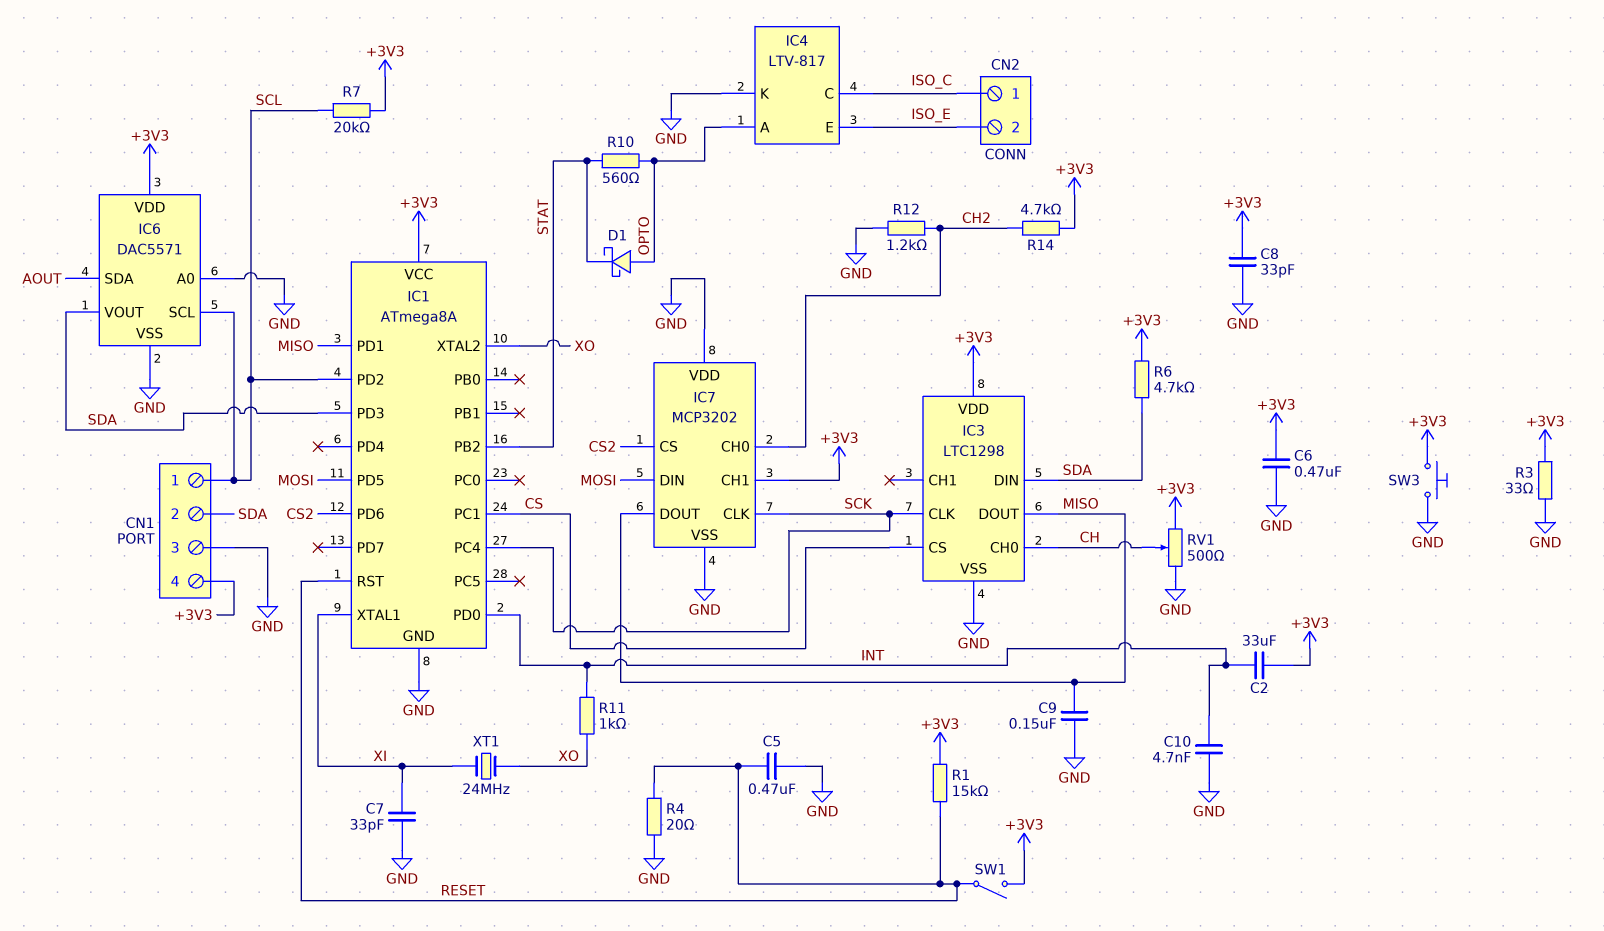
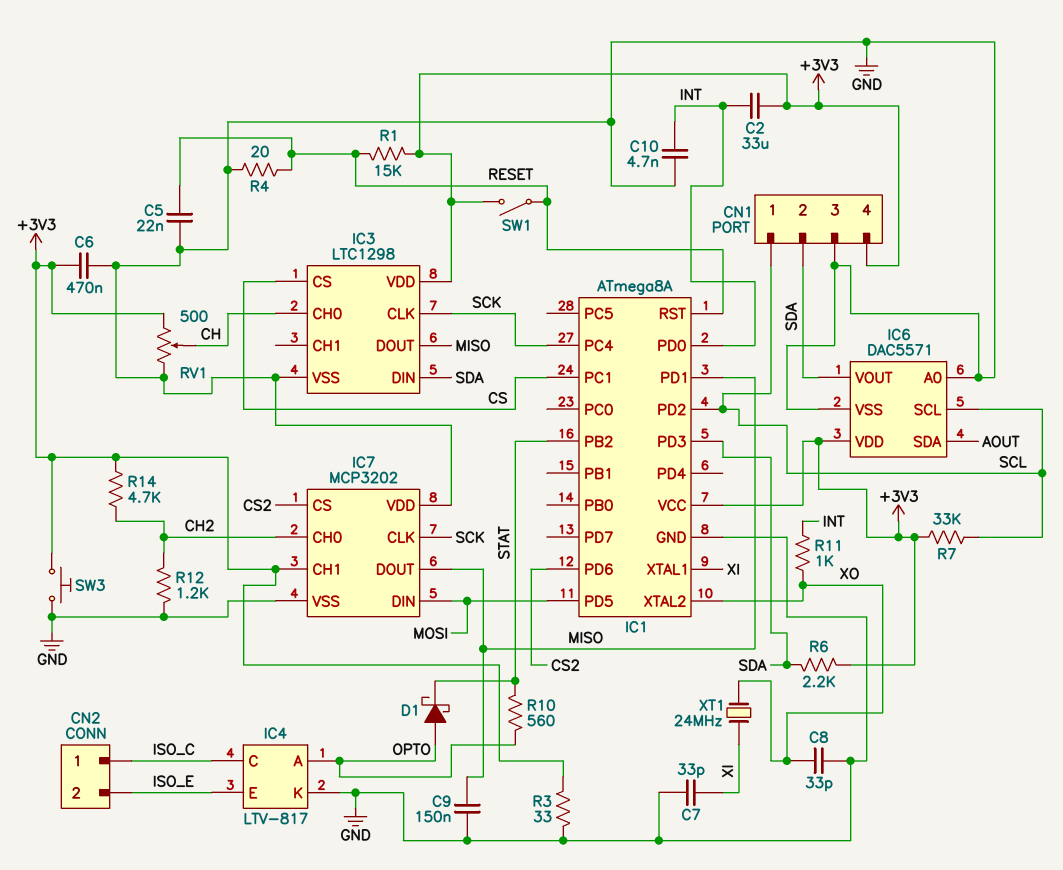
C5: 470nF (GND, RESET) -> 22nF (GND, RESET)
C8: 33pF (+3V3, GND) -> 33pF (GND, XO)
R6: 4.7k (+3V3, SDA) -> 2.2k (+3V3, SDA)
R7: 20k (+3V3, SCL) -> 33k (+3V3, SCL)

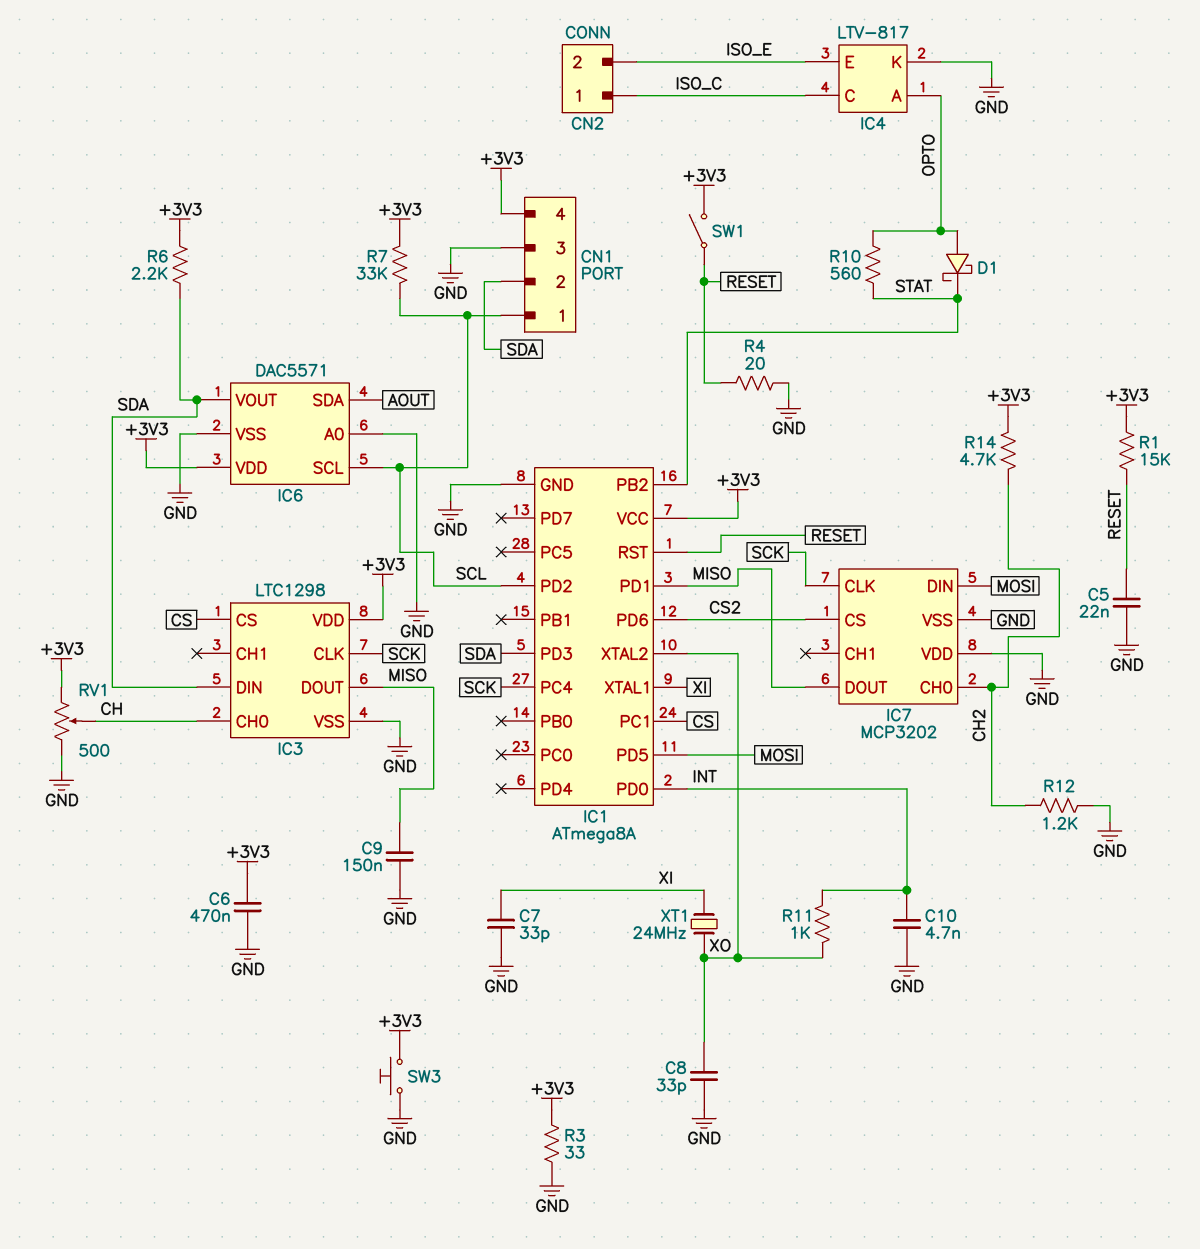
C2: 33uF (+3V3, INT) -> none
IC7 pin CH1: +3V3 -> none

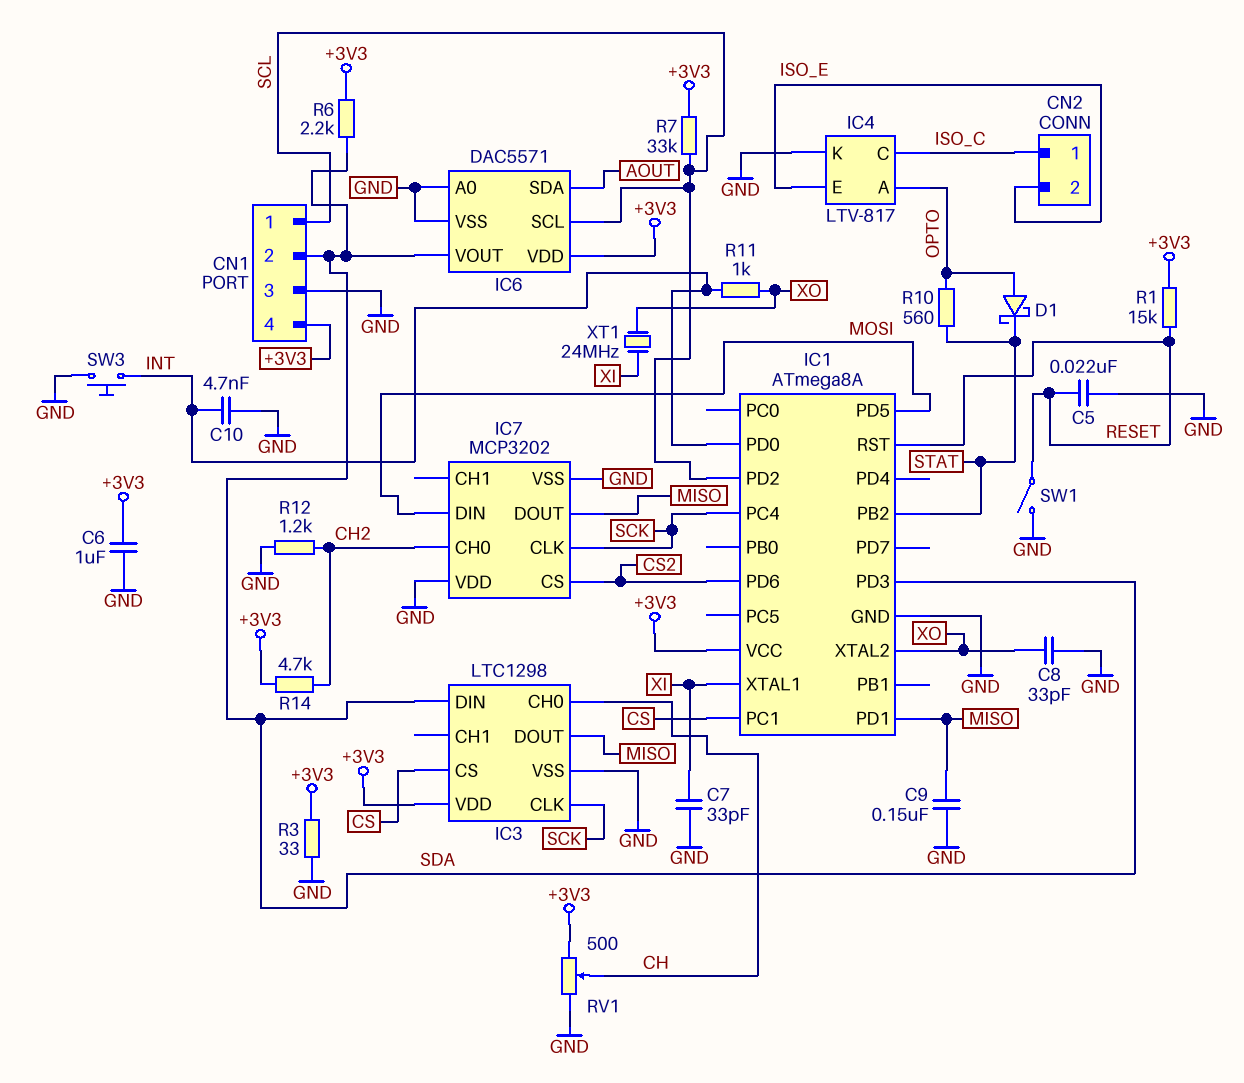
C6: 470nF (+3V3, GND) -> 1uF (+3V3, GND)
R4: 20 (GND, RESET) -> none
SW1: switch (+3V3, RESET) -> switch (GND, RESET)
SW3: button (+3V3, GND) -> button (GND, INT)

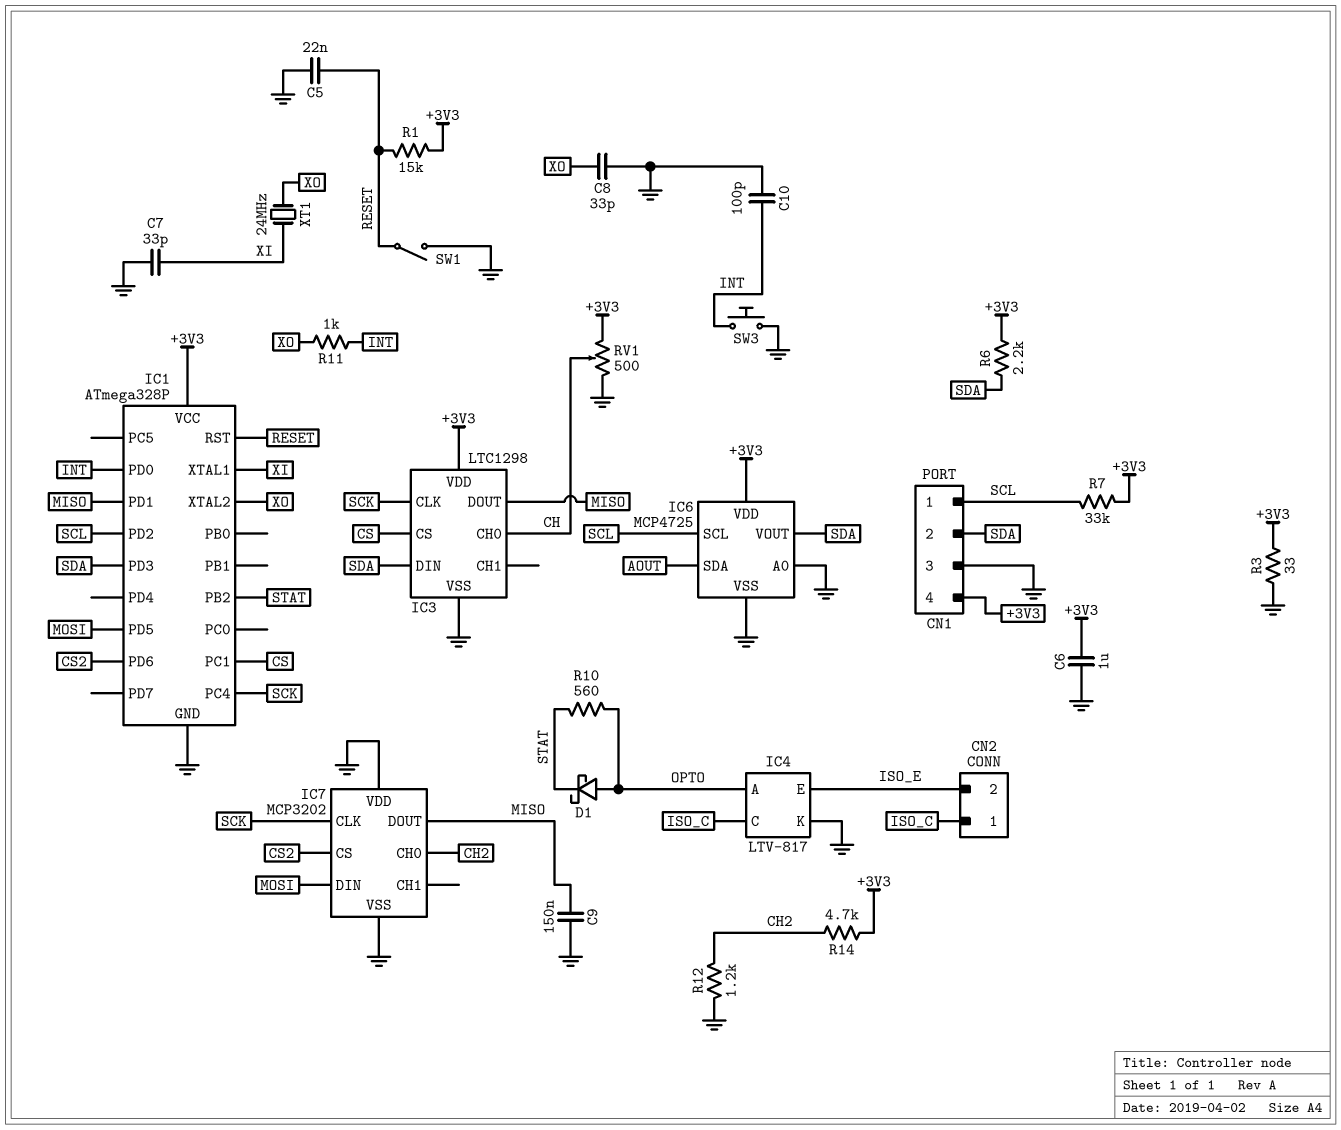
C10: 4.7nF (GND, INT) -> 100pF (GND, INT)
IC1: ATmega8A -> ATmega328P
IC6: DAC5571 -> MCP4725

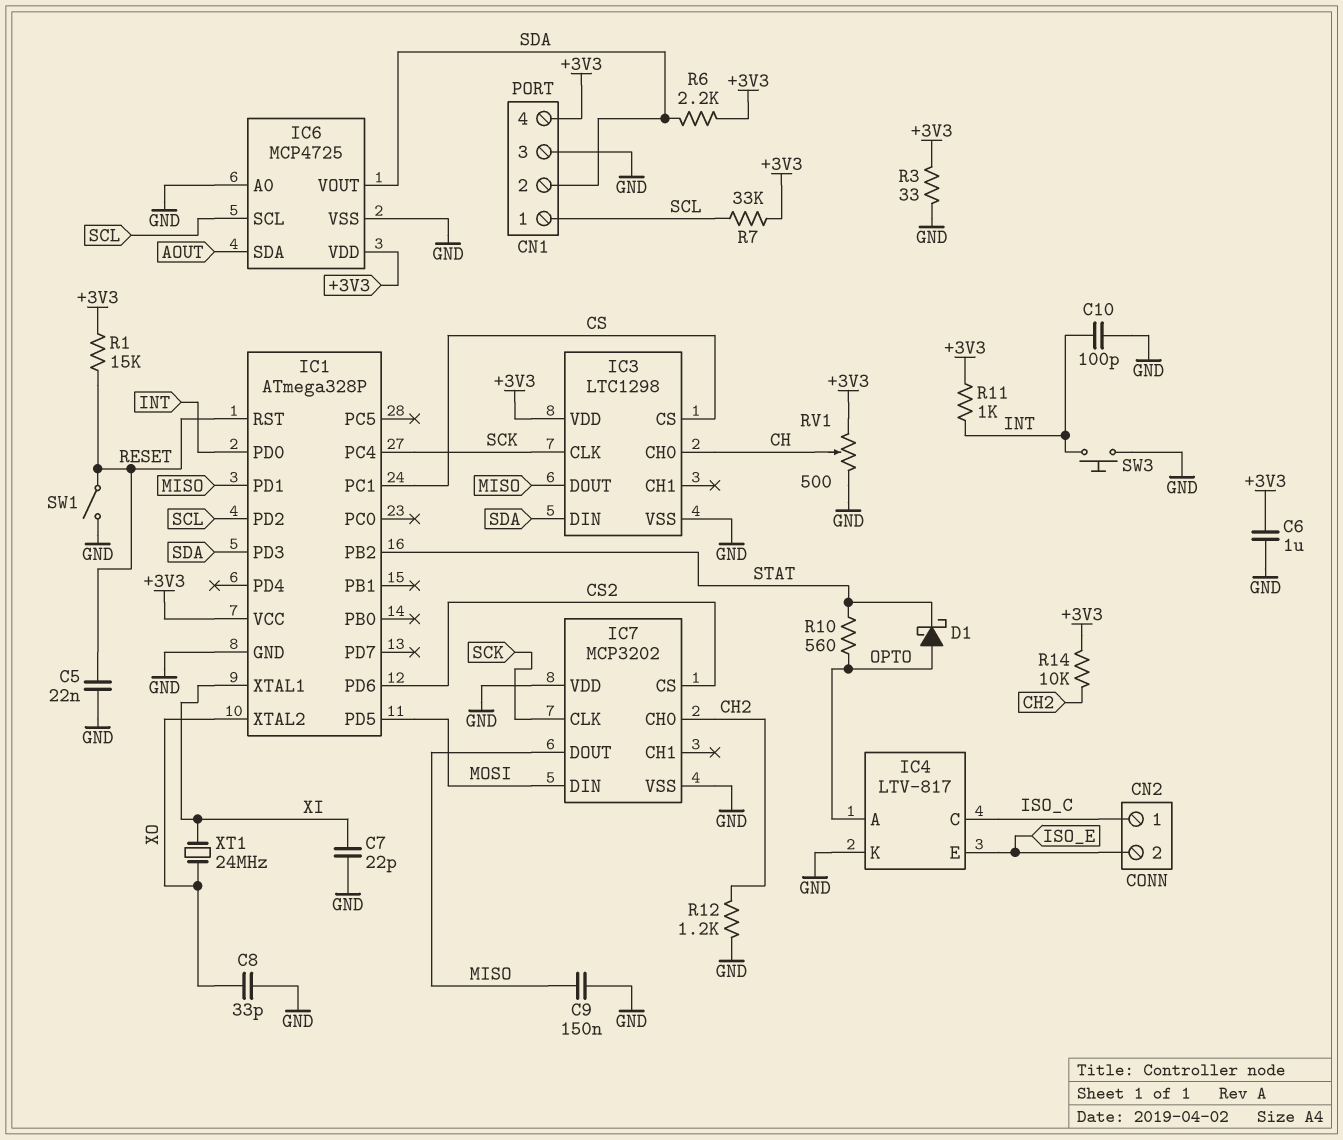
C7: 33pF (GND, XI) -> 22pF (GND, XI)
R11: 1k (INT, XO) -> 1k (+3V3, INT)
R14: 4.7k (+3V3, CH2) -> 10k (+3V3, CH2)

